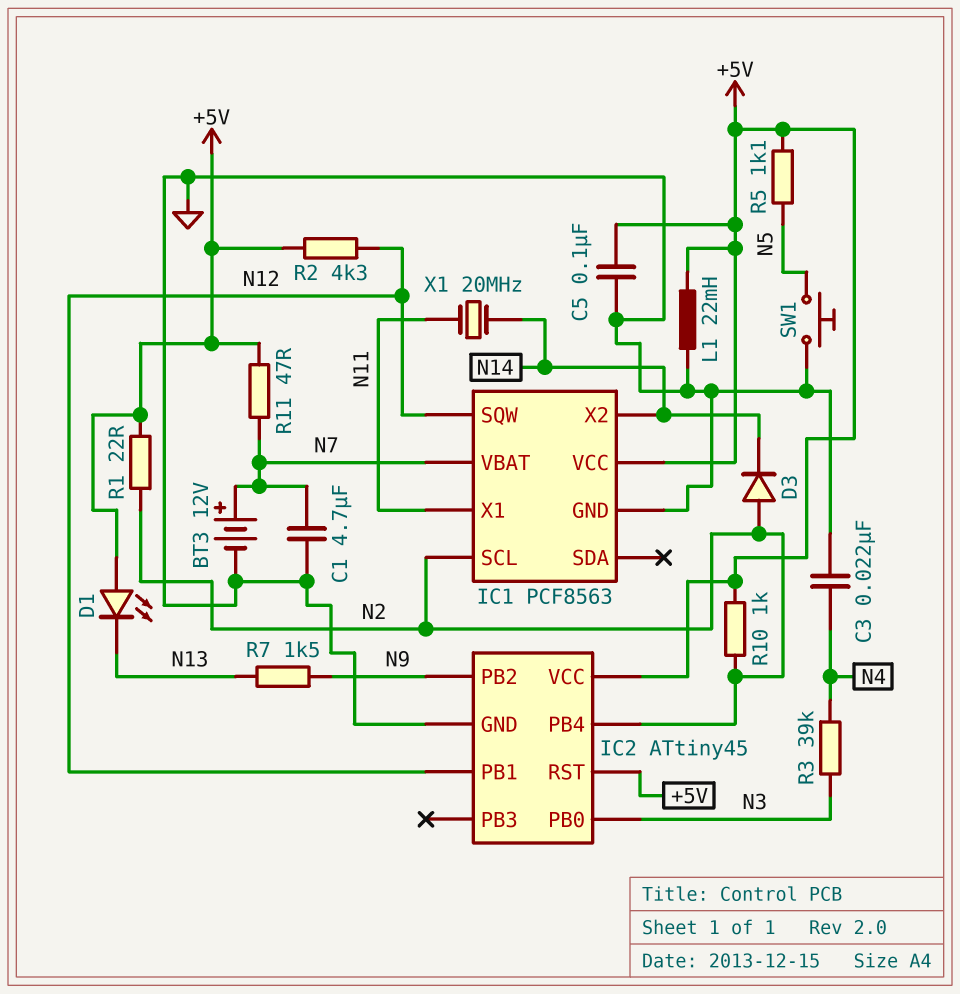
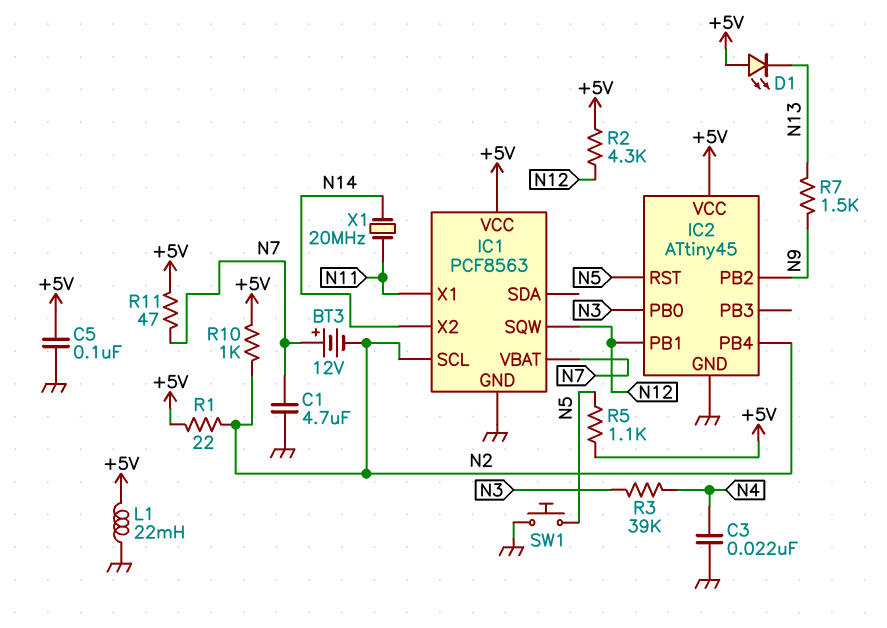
BT3: 12V (plus N7, minus GND) -> 12V (plus N7, minus N2)
D3: diode (A N2, K N14) -> none
IC2 pin RST: +5V -> N5

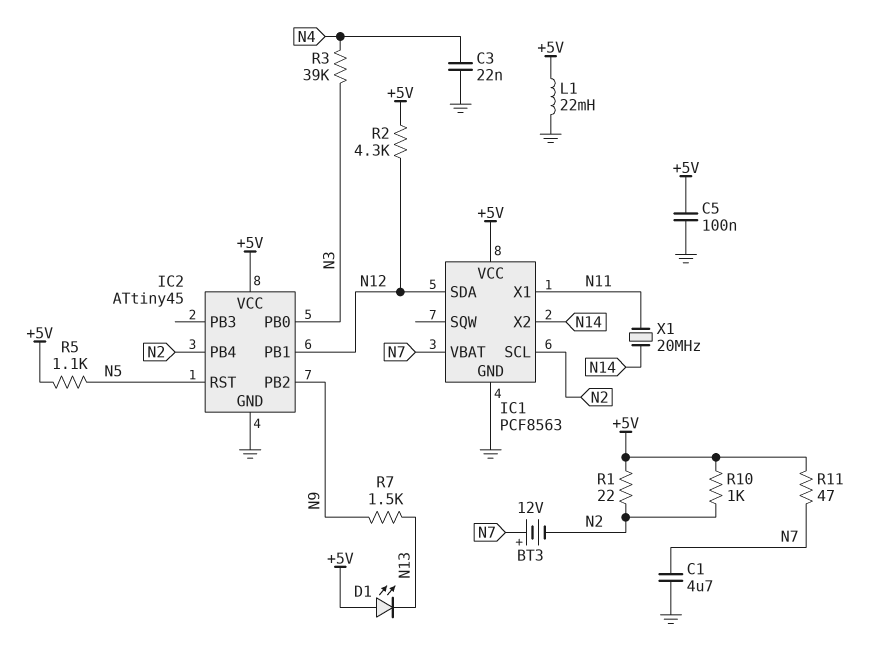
IC1 pin SDA: none -> N12
IC1 pin SQW: N12 -> none
SW1: button (GND, N5) -> none

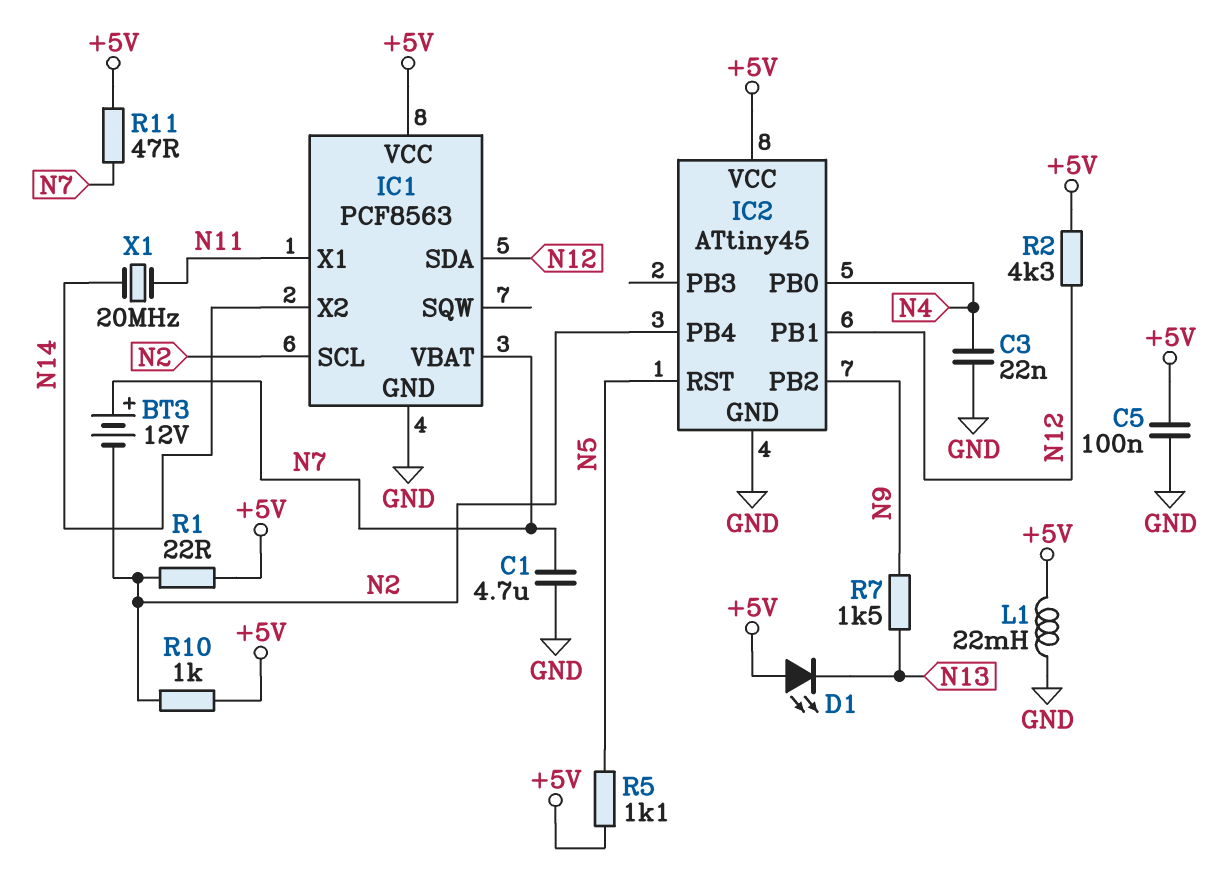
IC2 pin PB0: N3 -> N4
R3: 39k (N3, N4) -> none

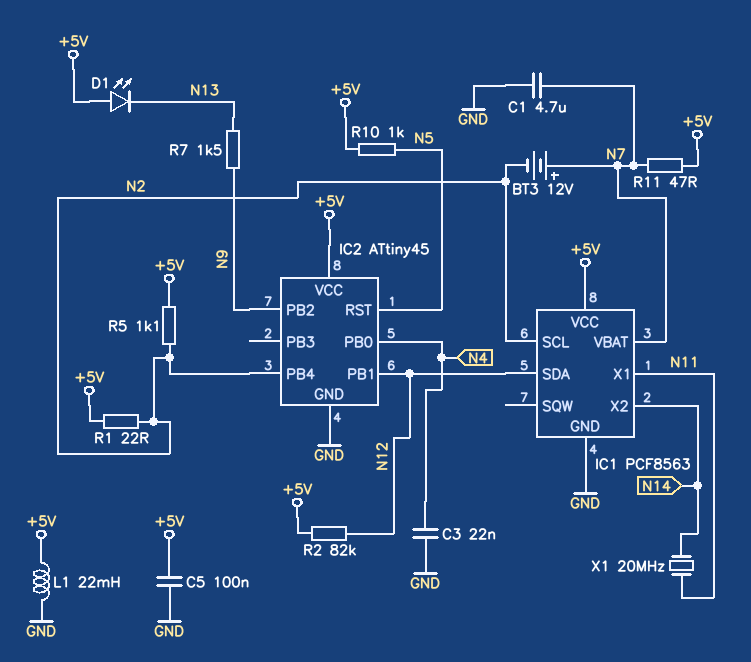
R2: 4.3k (+5V, N12) -> 82k (+5V, N12)
R5: 1.1k (+5V, N5) -> 1.1k (+5V, N2)
R10: 1k (+5V, N2) -> 1k (+5V, N5)

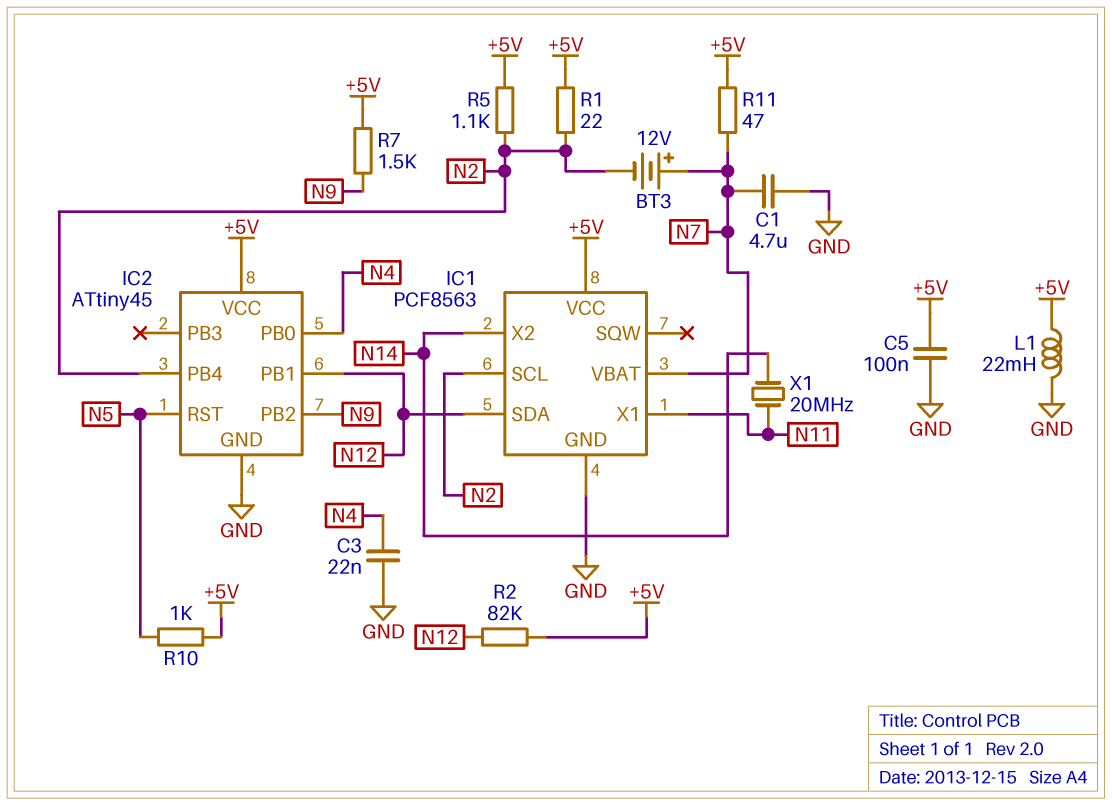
D1: LED (A +5V, K N13) -> none
R7: 1.5k (N9, N13) -> 1.5k (+5V, N9)

